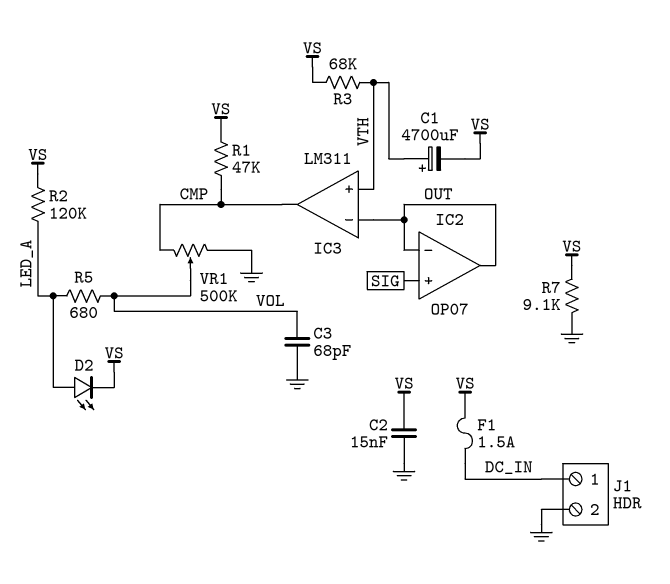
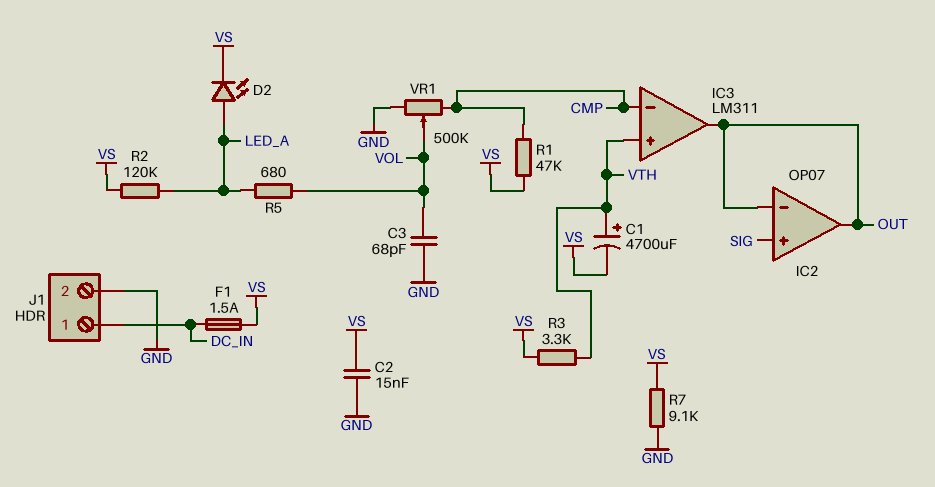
IC3 pin in-: OUT -> CMP
IC3 pin out: CMP -> OUT
R3: 68k (VS, VTH) -> 3.3k (VS, VTH)

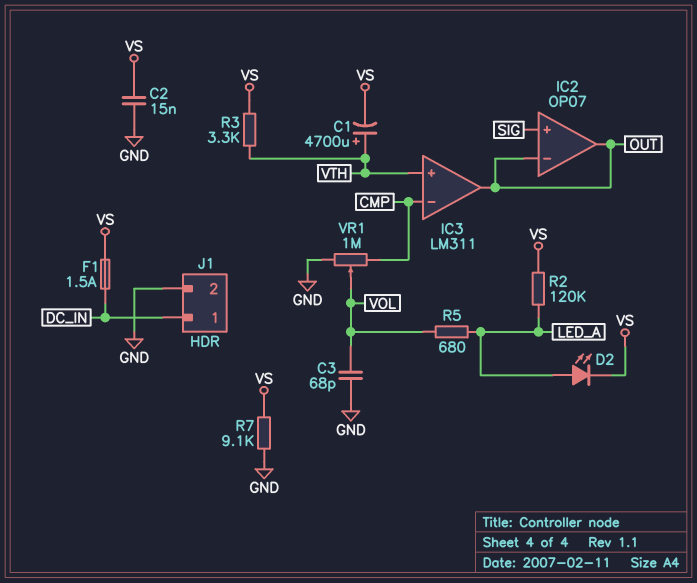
R1: 47k (CMP, VS) -> none
VR1: 500k (CMP, GND, wiper VOL) -> 1M (CMP, GND, wiper VOL)

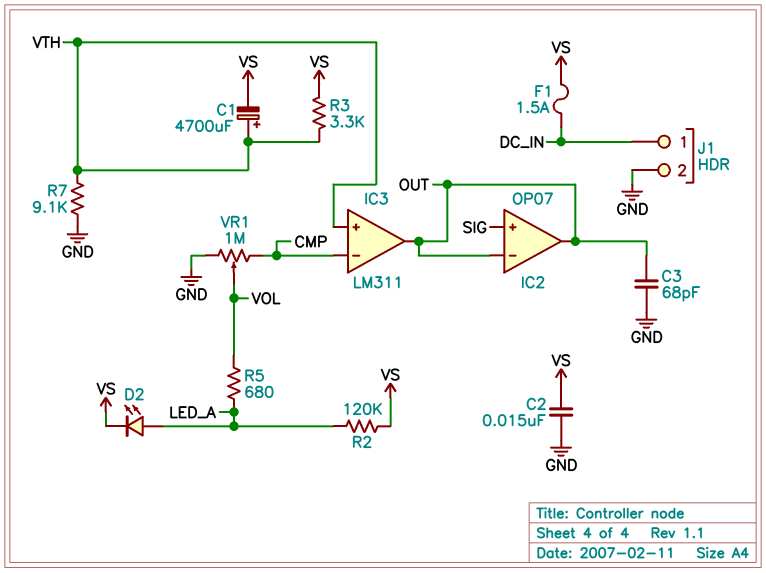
C3: 68pF (GND, VOL) -> 68pF (GND, OUT)
R7: 9.1k (GND, VS) -> 9.1k (GND, VTH)

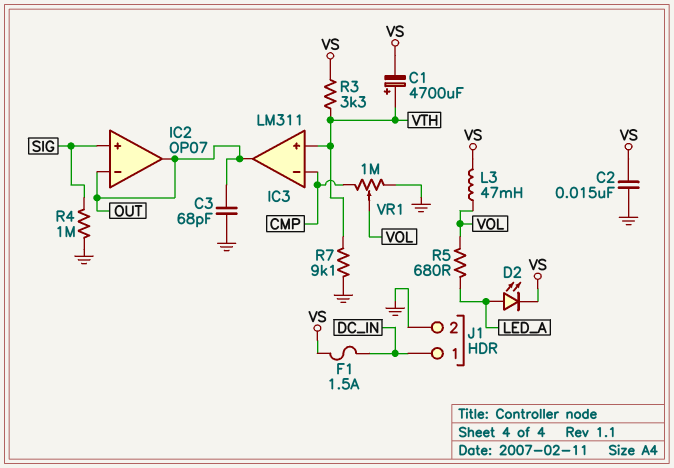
L3: none -> 47mH (VOL, VS)
R2: 120k (LED_A, VS) -> none
R4: none -> 1M (GND, SIG)

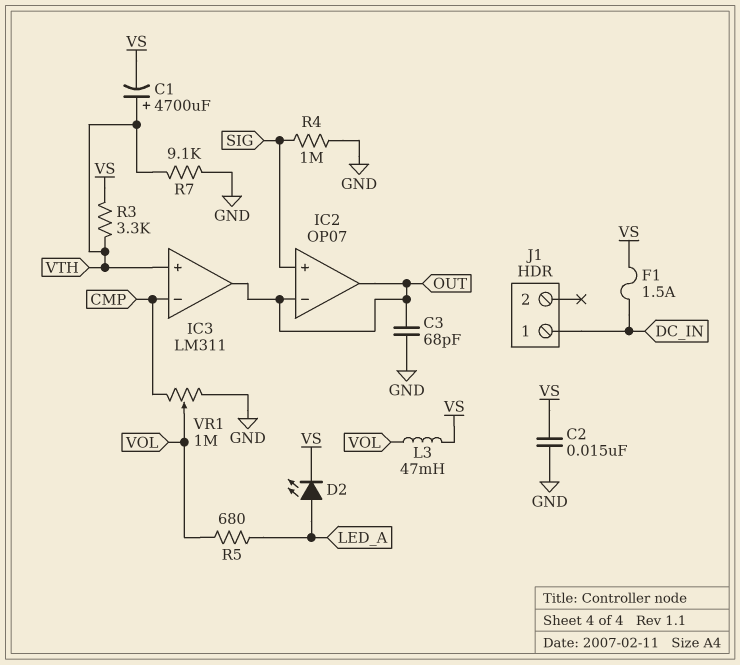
J1 pin 2: GND -> none

